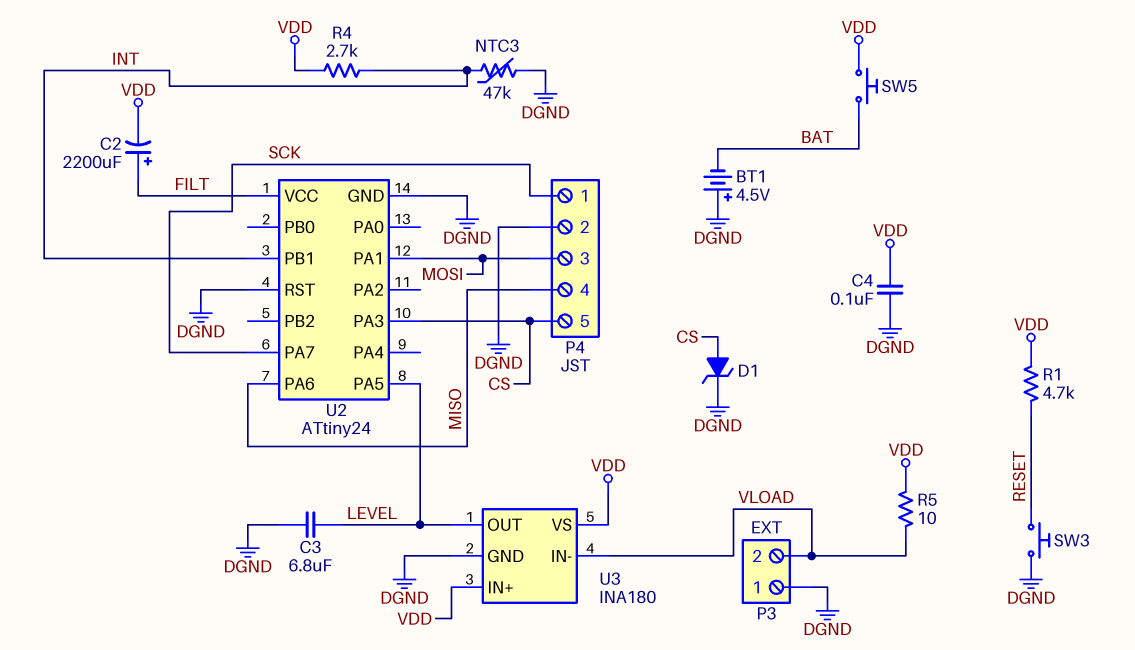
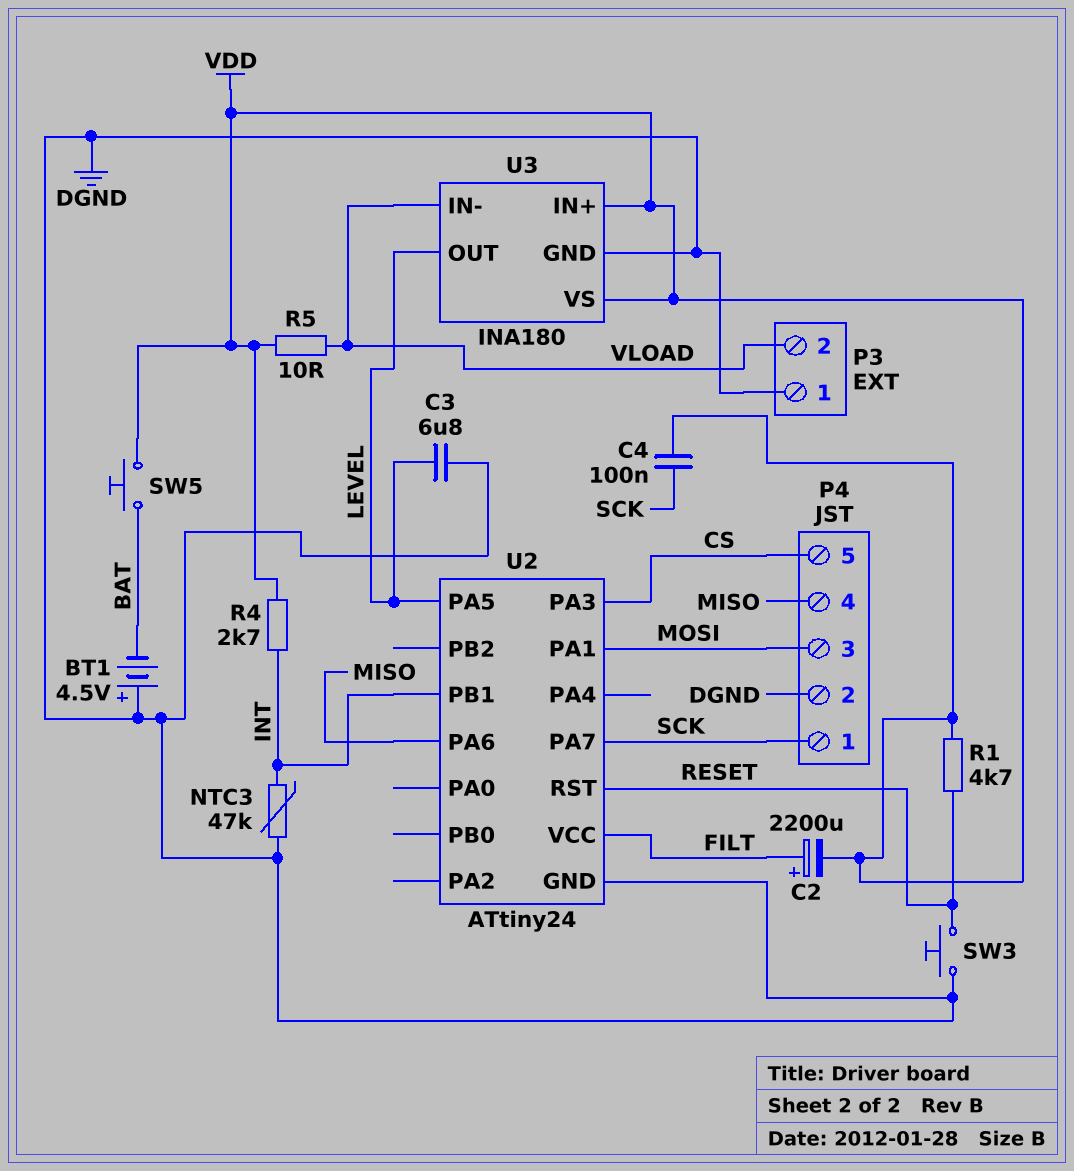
C4: 100nF (DGND, VDD) -> 100nF (SCK, VDD)
D1: zener (A CS, K DGND) -> none
U2 pin RST: DGND -> RESET

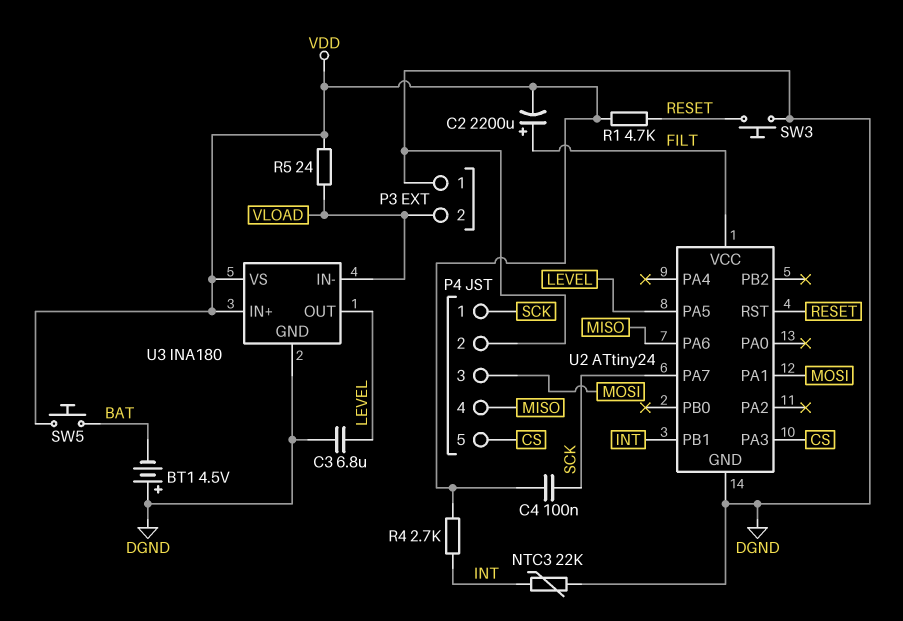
NTC3: 47k (DGND, INT) -> 22k (DGND, INT)
R5: 10 (VDD, VLOAD) -> 24 (VDD, VLOAD)

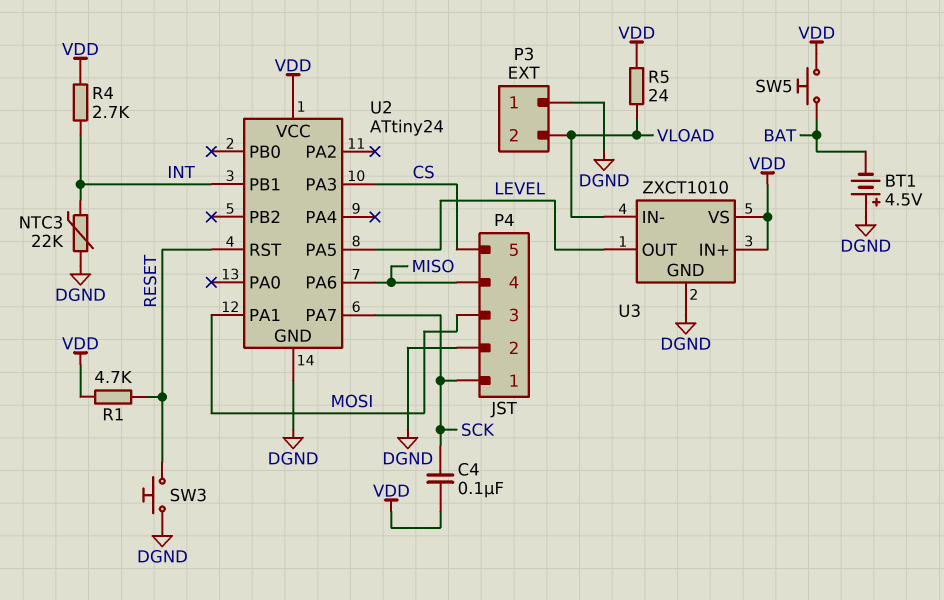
C2: 2200uF (plus FILT, minus VDD) -> none
C3: 6.8uF (DGND, LEVEL) -> none
U2 pin VCC: FILT -> VDD
U3: INA180 -> ZXCT1010

